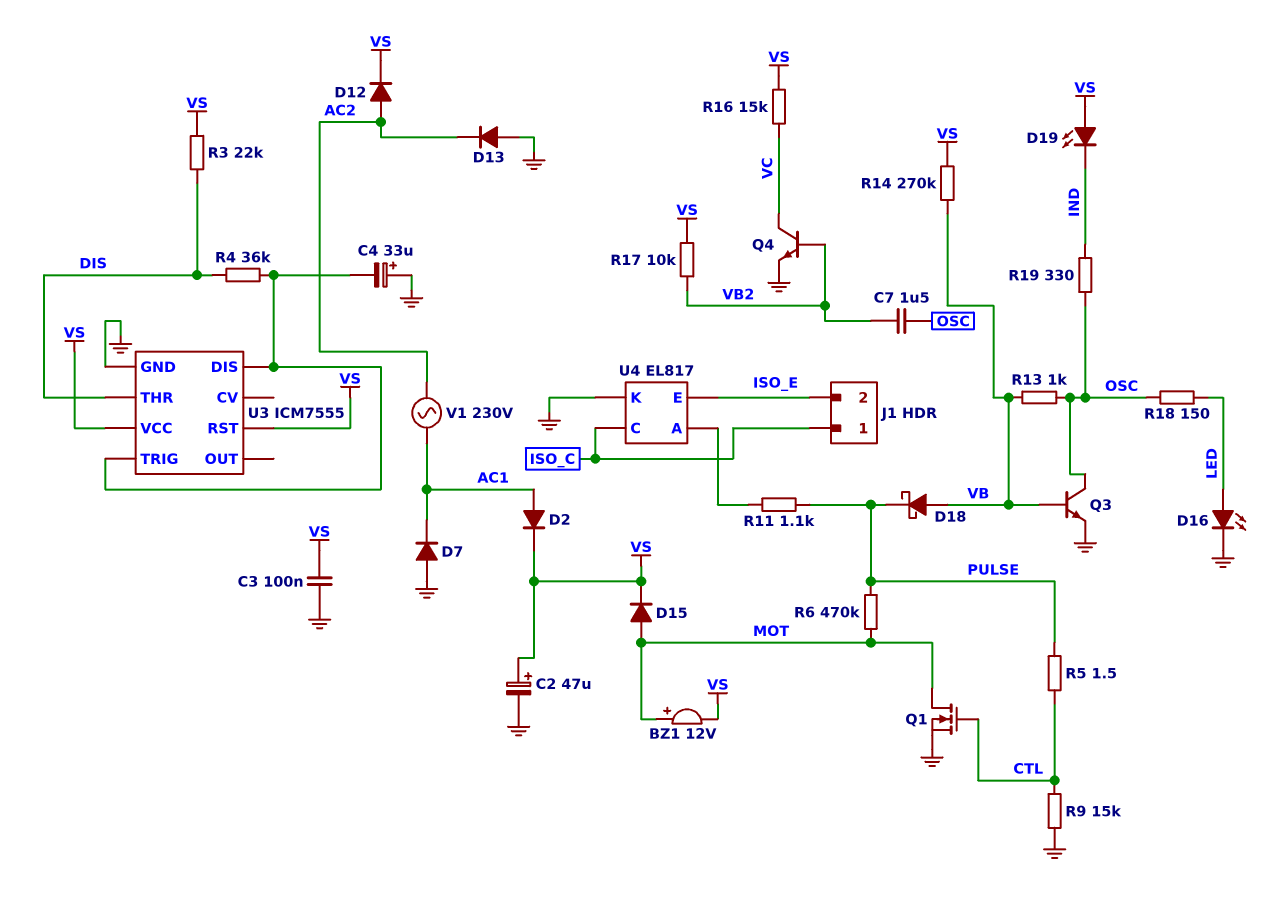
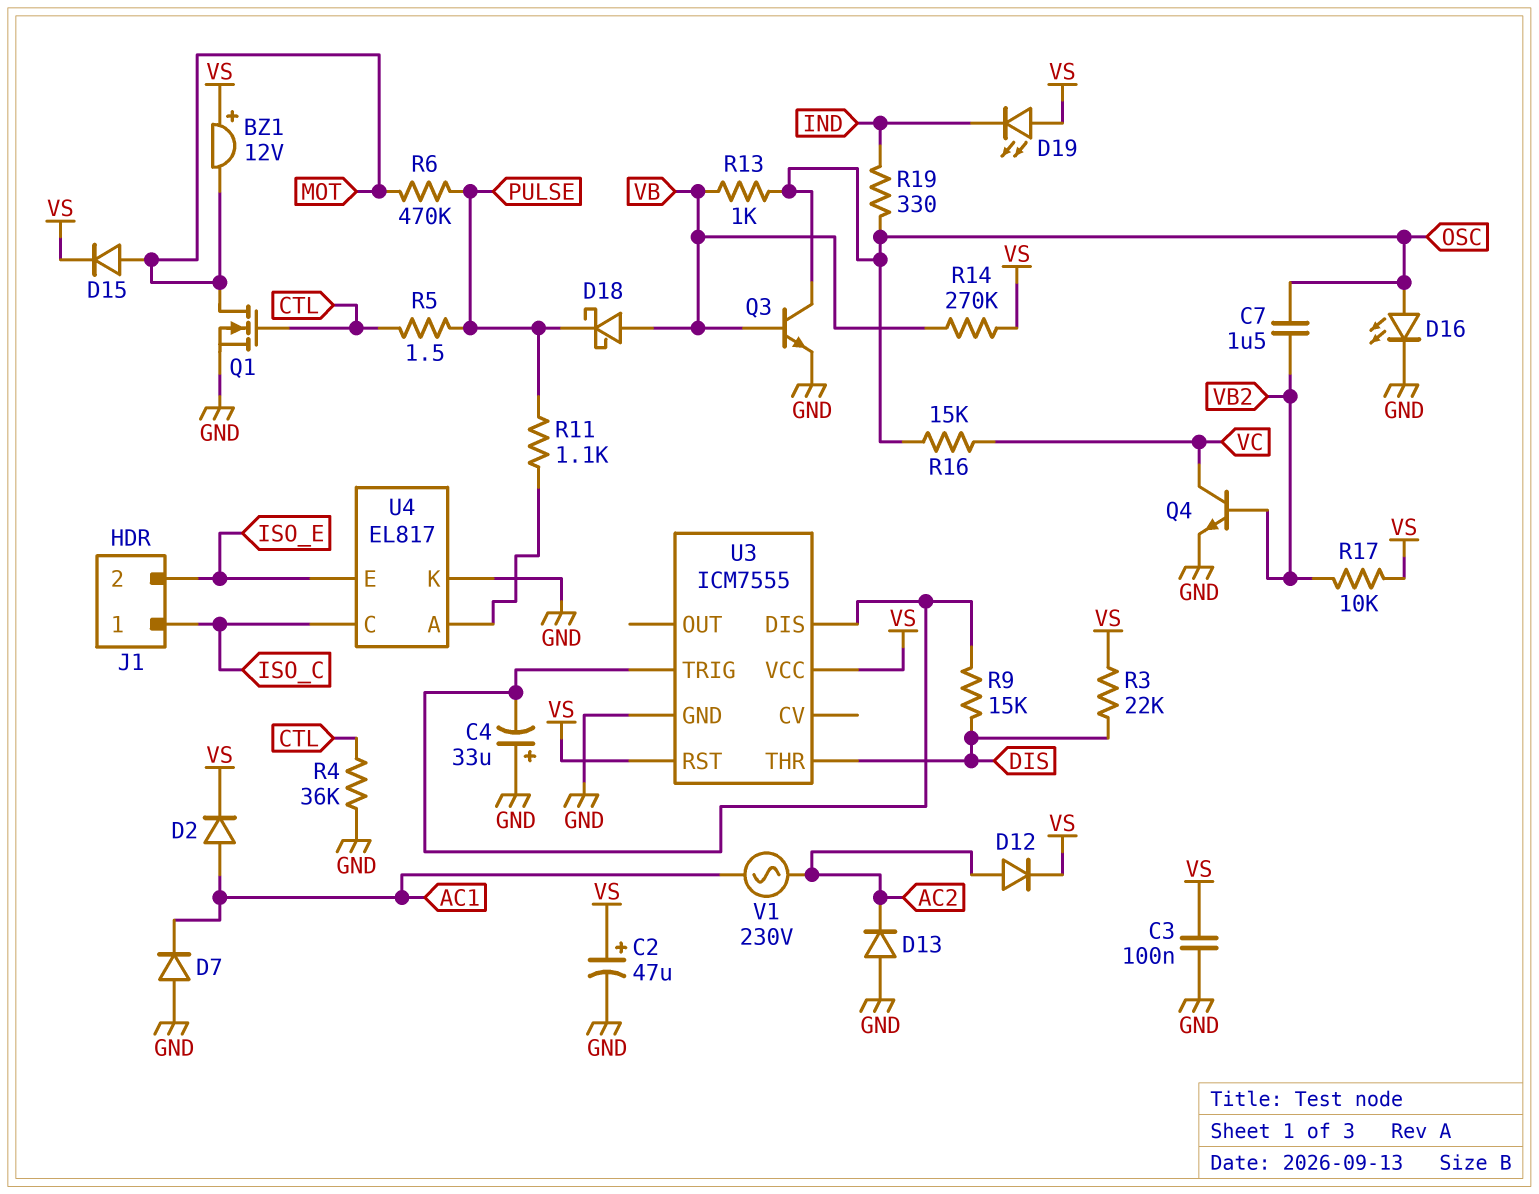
BZ1: buzzer 12V (plus MOT, minus VS) -> buzzer 12V (plus VS, minus MOT)
D16: LED (A LED, K GND) -> LED (A OSC, K GND)
R4: 36k (DIS, U3/DIS) -> 36k (CTL, GND)
R9: 15k (CTL, GND) -> 15k (DIS, U3/DIS)
R16: 15k (VC, VS) -> 15k (OSC, VC)
R18: 150 (LED, OSC) -> none

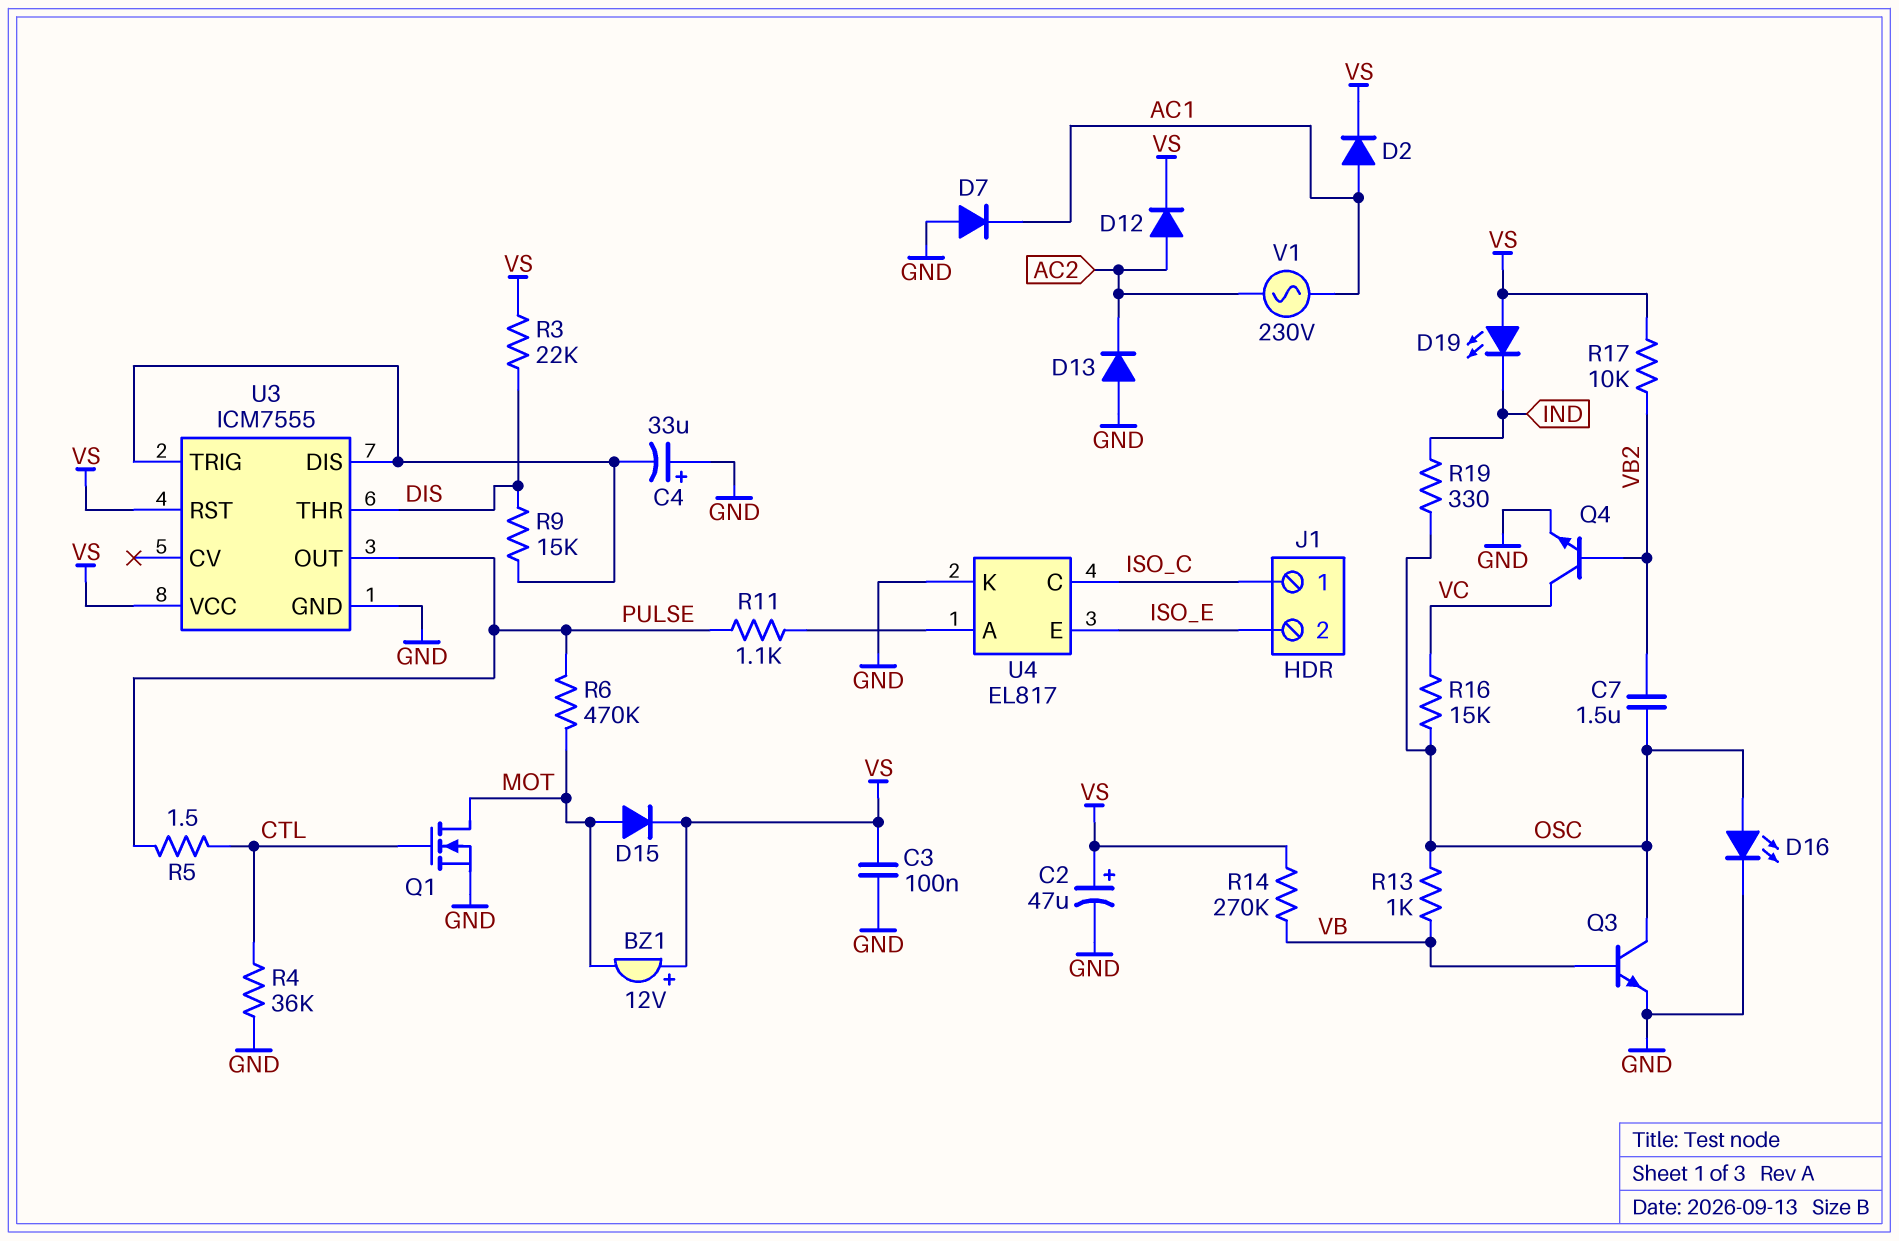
D18: schottky (A VB, K PULSE) -> none
U3 pin OUT: none -> PULSE

